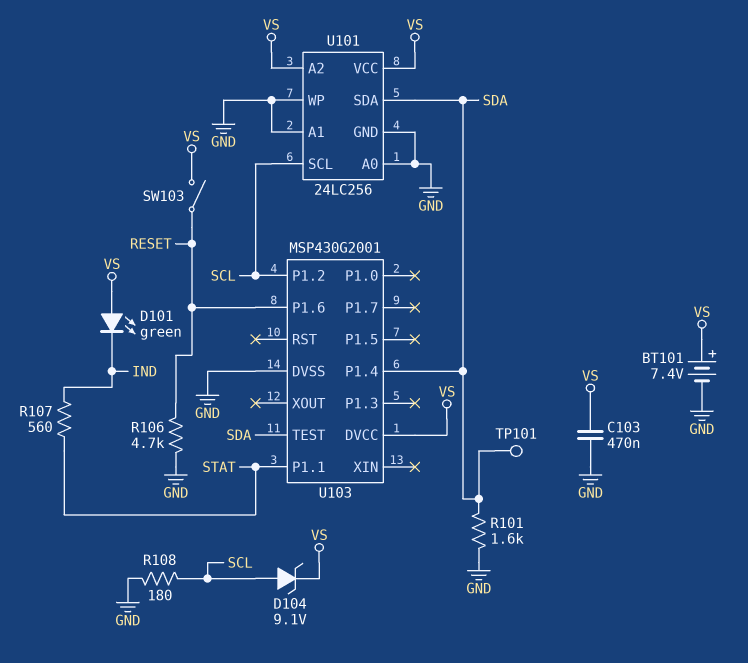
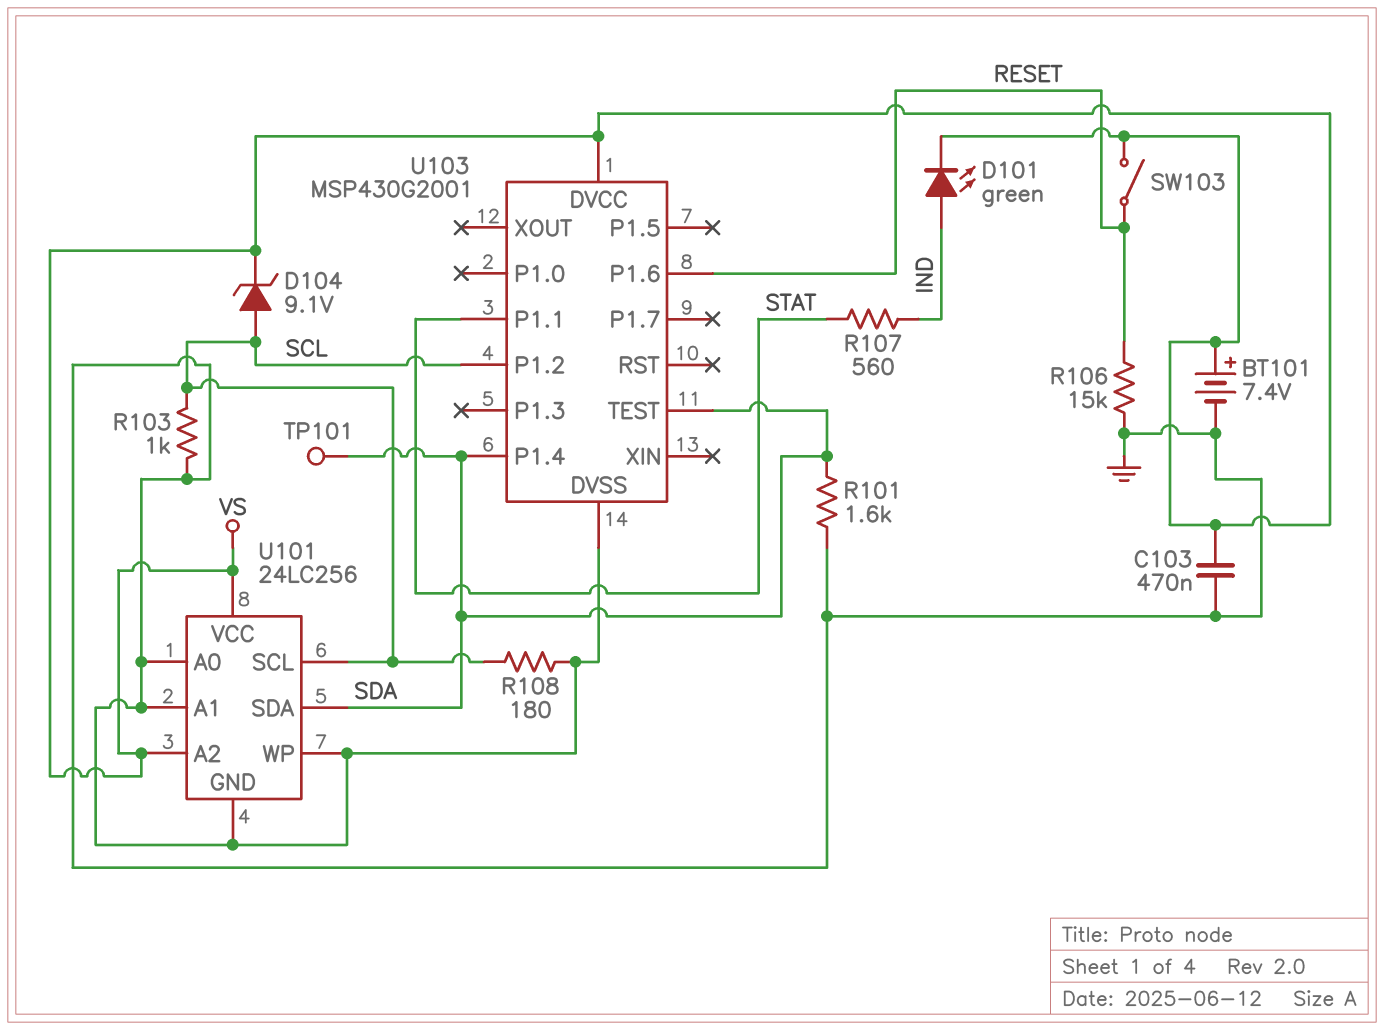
D101: LED green (A VS, K IND) -> LED green (A IND, K VS)
R103: none -> 1k (GND, SCL)
R106: 4.7k (GND, RESET) -> 15k (GND, RESET)

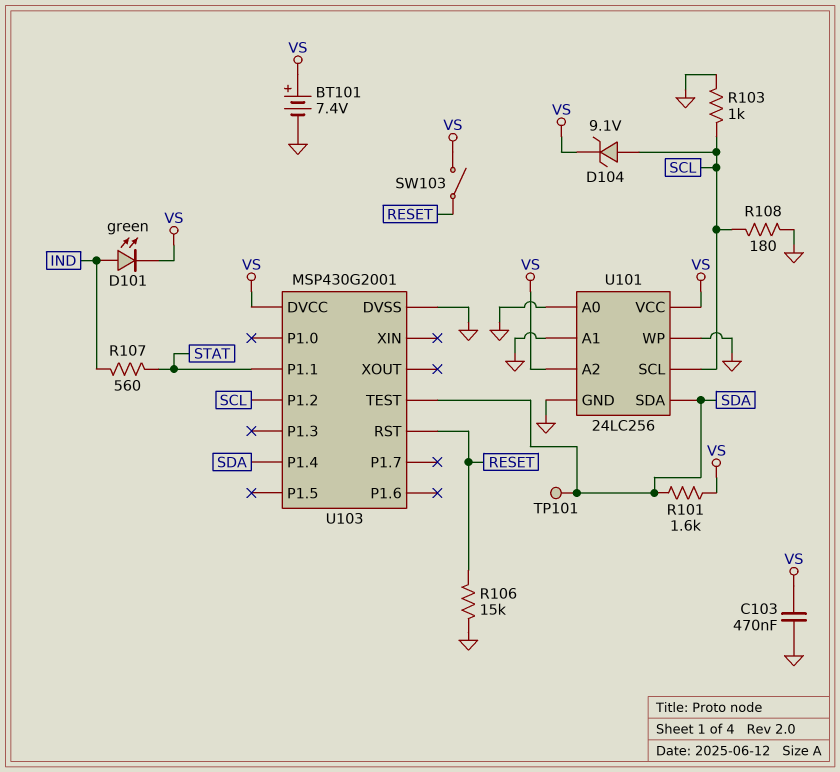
R101: 1.6k (GND, SDA) -> 1.6k (SDA, VS)
U103 pin P1.6: RESET -> none
U103 pin RST: none -> RESET

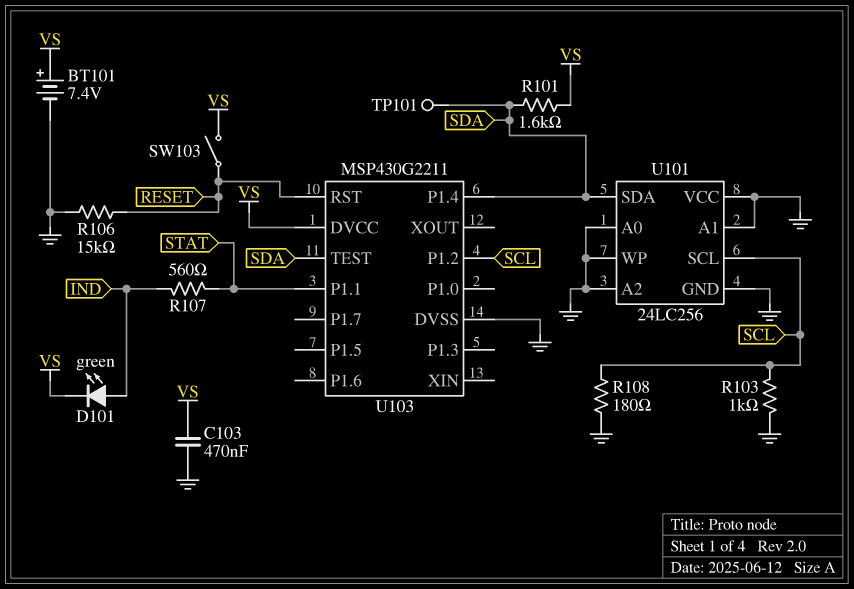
D104: zener 9.1V (A SCL, K VS) -> none
U101 pin A2: VS -> GND
U101 pin VCC: VS -> GND
U103: MSP430G2001 -> MSP430G2211

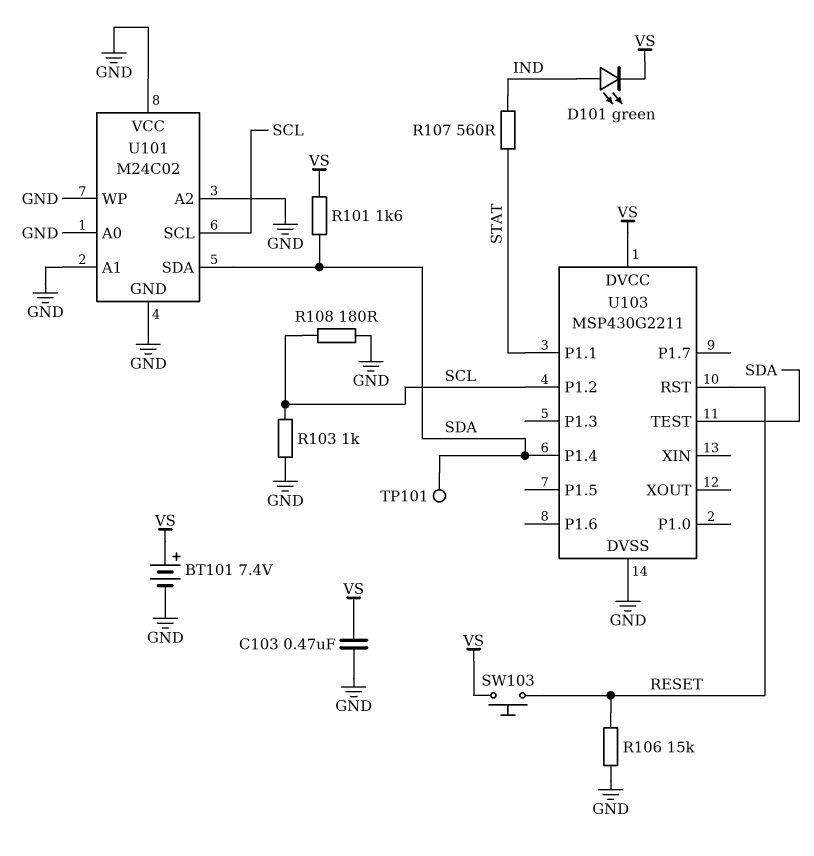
SW103: switch (RESET, VS) -> button (RESET, VS)
U101: 24LC256 -> M24C02

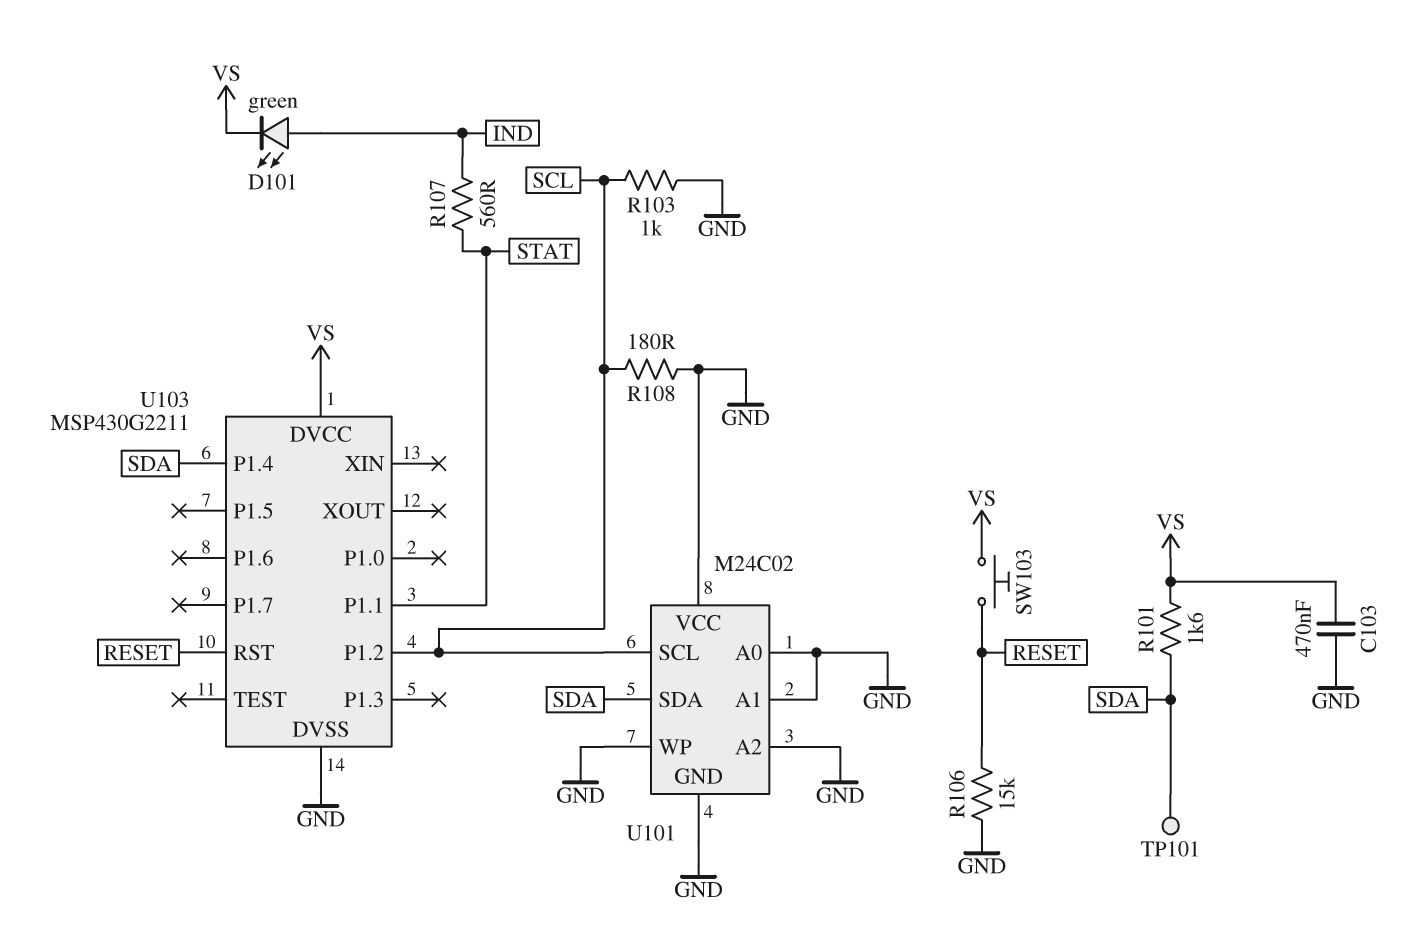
BT101: 7.4V (plus VS, minus GND) -> none
U103 pin TEST: SDA -> none

